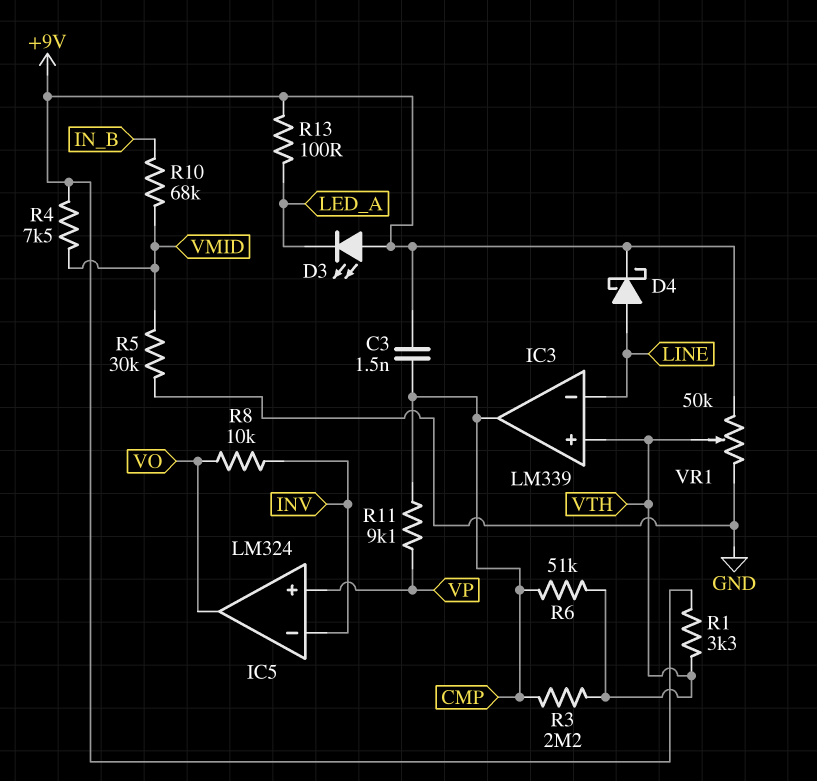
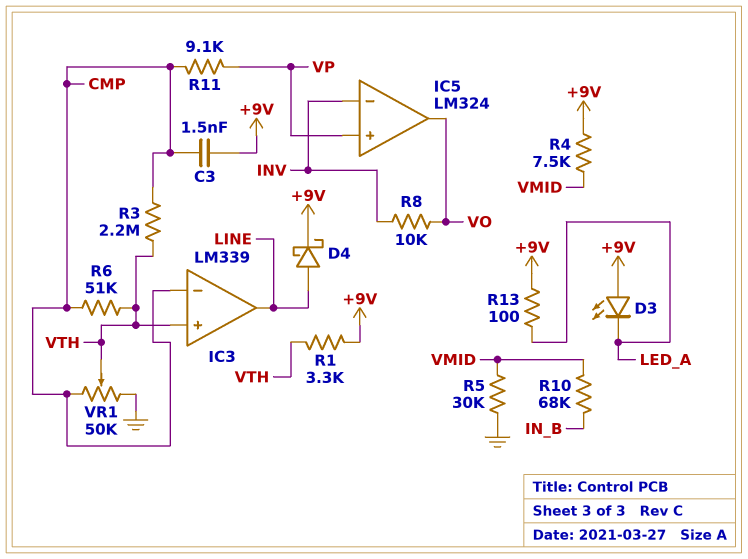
IC3 pin in-: LINE -> CMP
IC3 pin out: CMP -> LINE
VR1: 50k (+9V, GND, wiper VTH) -> 50k (CMP, GND, wiper VTH)

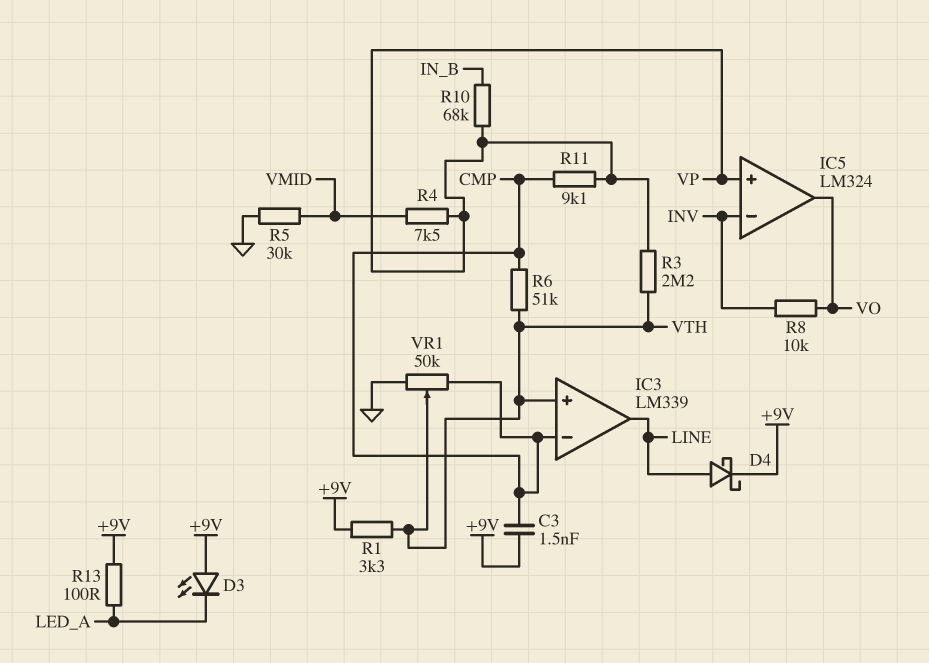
R3: 2.2M (CMP, VTH) -> 2.2M (VP, VTH)
R4: 7.5k (+9V, VMID) -> 7.5k (VMID, VP)
R10: 68k (IN_B, VMID) -> 68k (IN_B, VP)

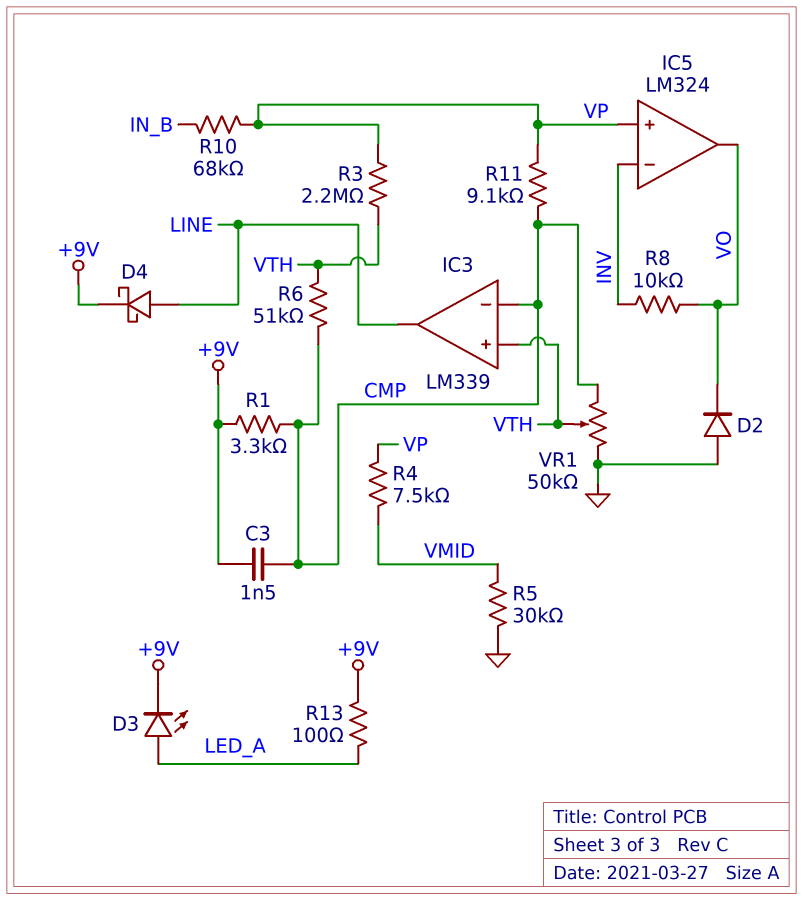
D2: none -> diode (A GND, K VO)
D3: LED (A +9V, K LED_A) -> LED (A LED_A, K +9V)
R1: 3.3k (+9V, VTH) -> 3.3k (+9V, CMP)

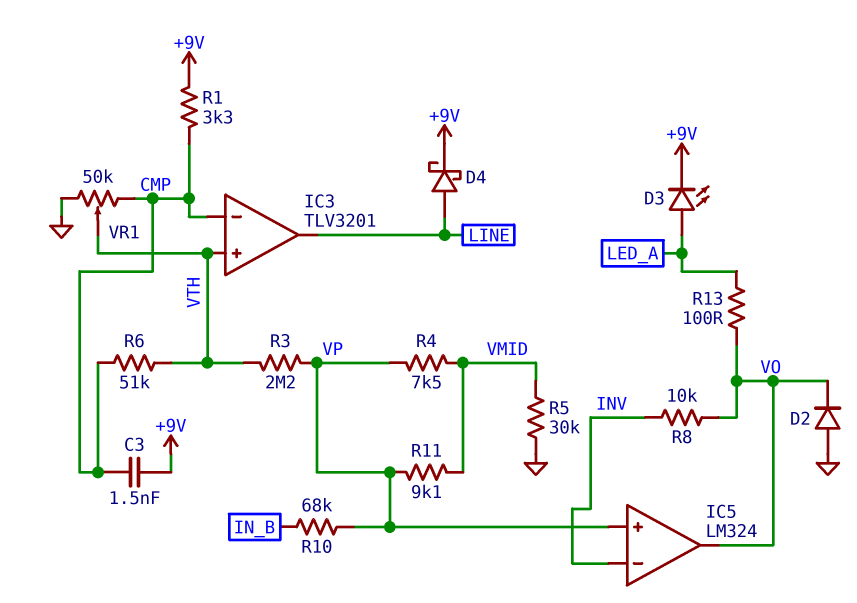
IC3: LM339 -> TLV3201
R11: 9.1k (CMP, VP) -> 9.1k (VMID, VP)
R13: 100 (+9V, LED_A) -> 100 (LED_A, VO)

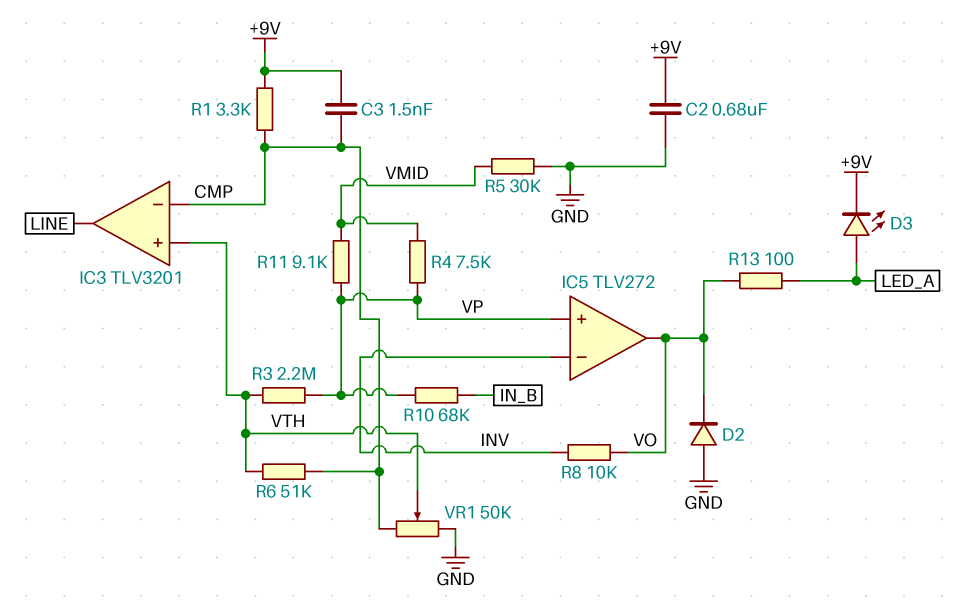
C2: none -> 680nF (+9V, GND)
D4: schottky (A LINE, K +9V) -> none
IC5: LM324 -> TLV272

